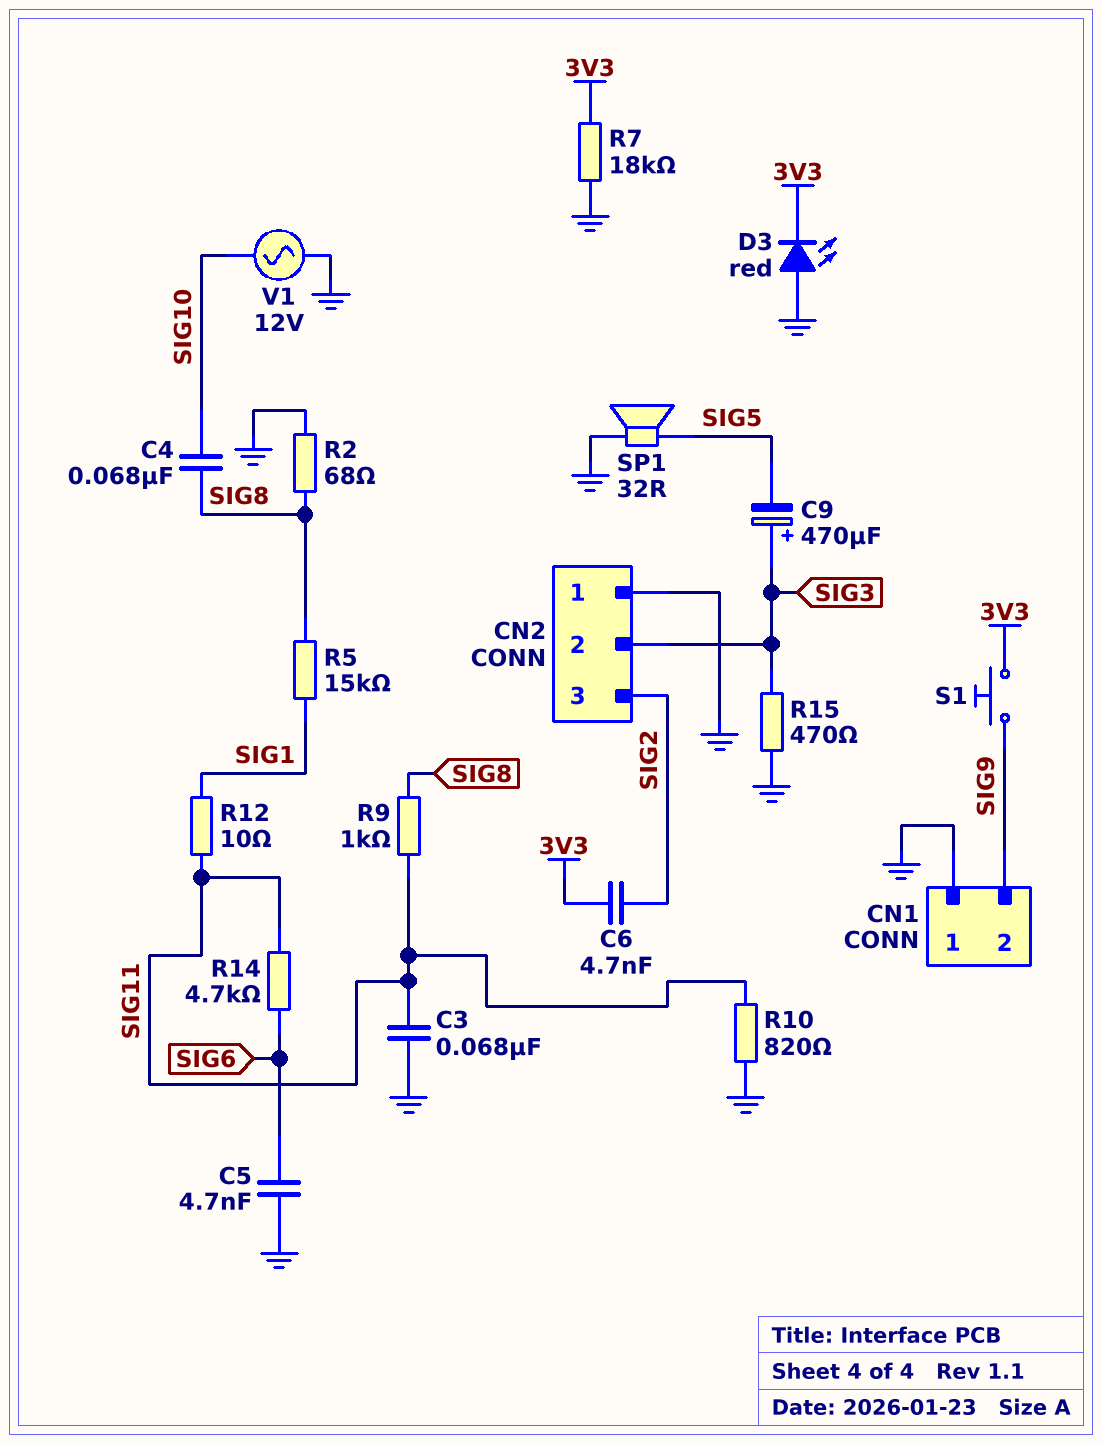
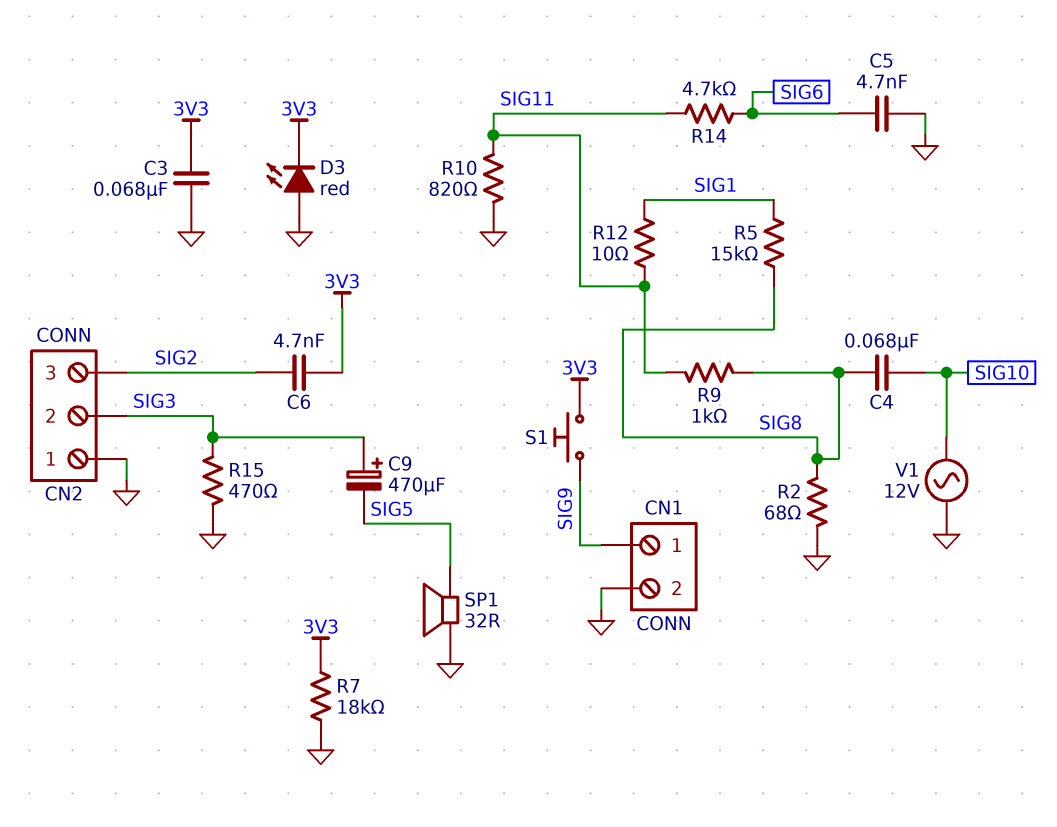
C3: 68nF (GND, SIG11) -> 68nF (3V3, GND)
CN1 pin 1: GND -> SIG9
CN1 pin 2: SIG9 -> GND

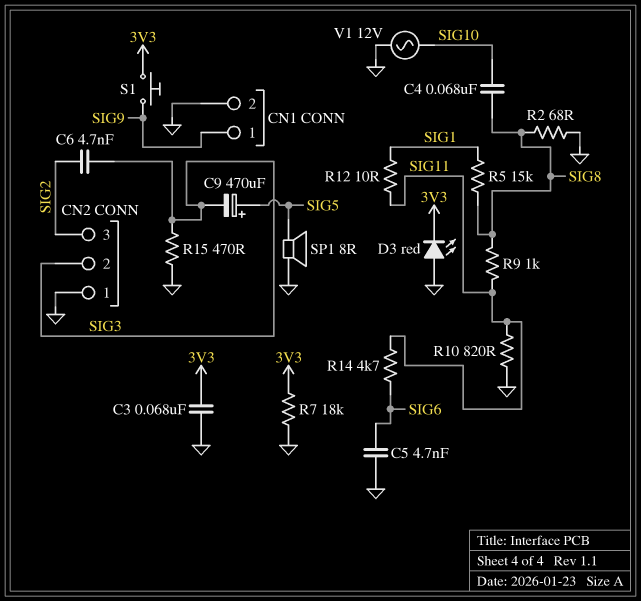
C6: 4.7nF (3V3, SIG2) -> 4.7nF (SIG2, SIG3)
C9: 470uF (plus SIG3, minus SIG5) -> 470uF (plus SIG5, minus SIG3)
SP1: speaker 32R (GND, SIG5) -> speaker 8R (GND, SIG5)

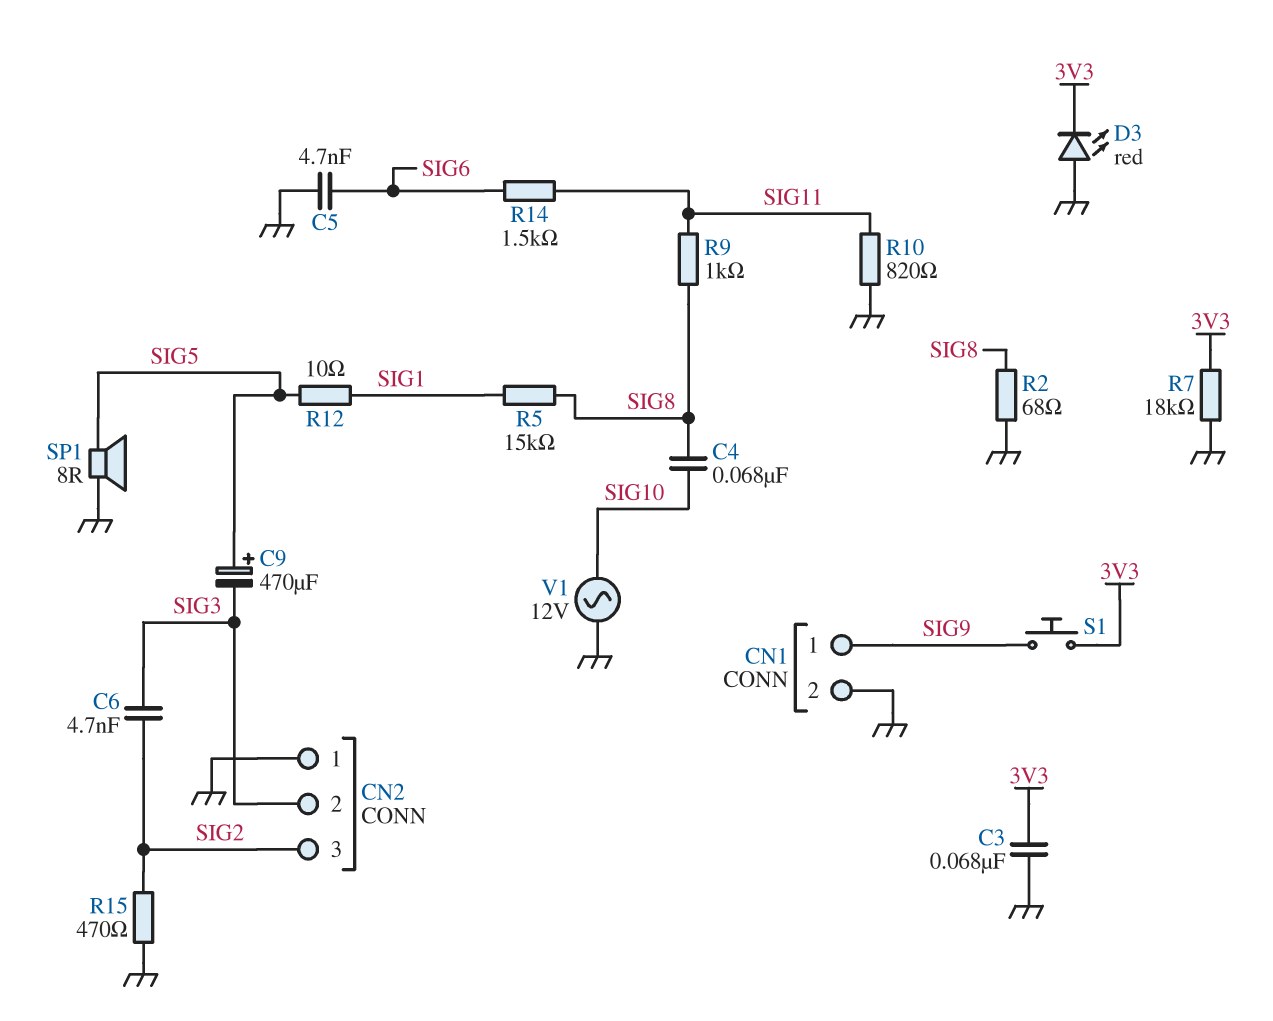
R12: 10 (SIG1, SIG11) -> 10 (SIG1, SIG5)
R14: 4.7k (SIG6, SIG11) -> 1.5k (SIG6, SIG11)
R15: 470 (GND, SIG3) -> 470 (GND, SIG2)

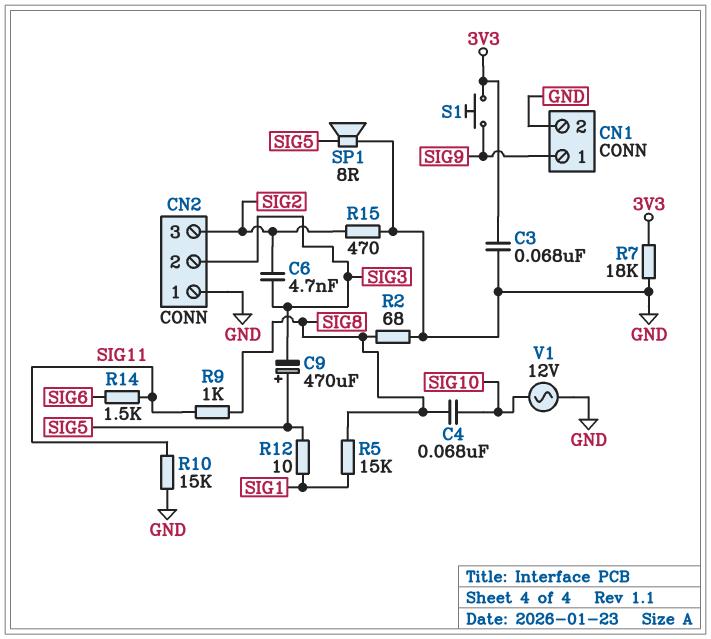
C5: 4.7nF (GND, SIG6) -> none
D3: LED red (A GND, K 3V3) -> none
R10: 820 (GND, SIG11) -> 15k (GND, SIG11)

